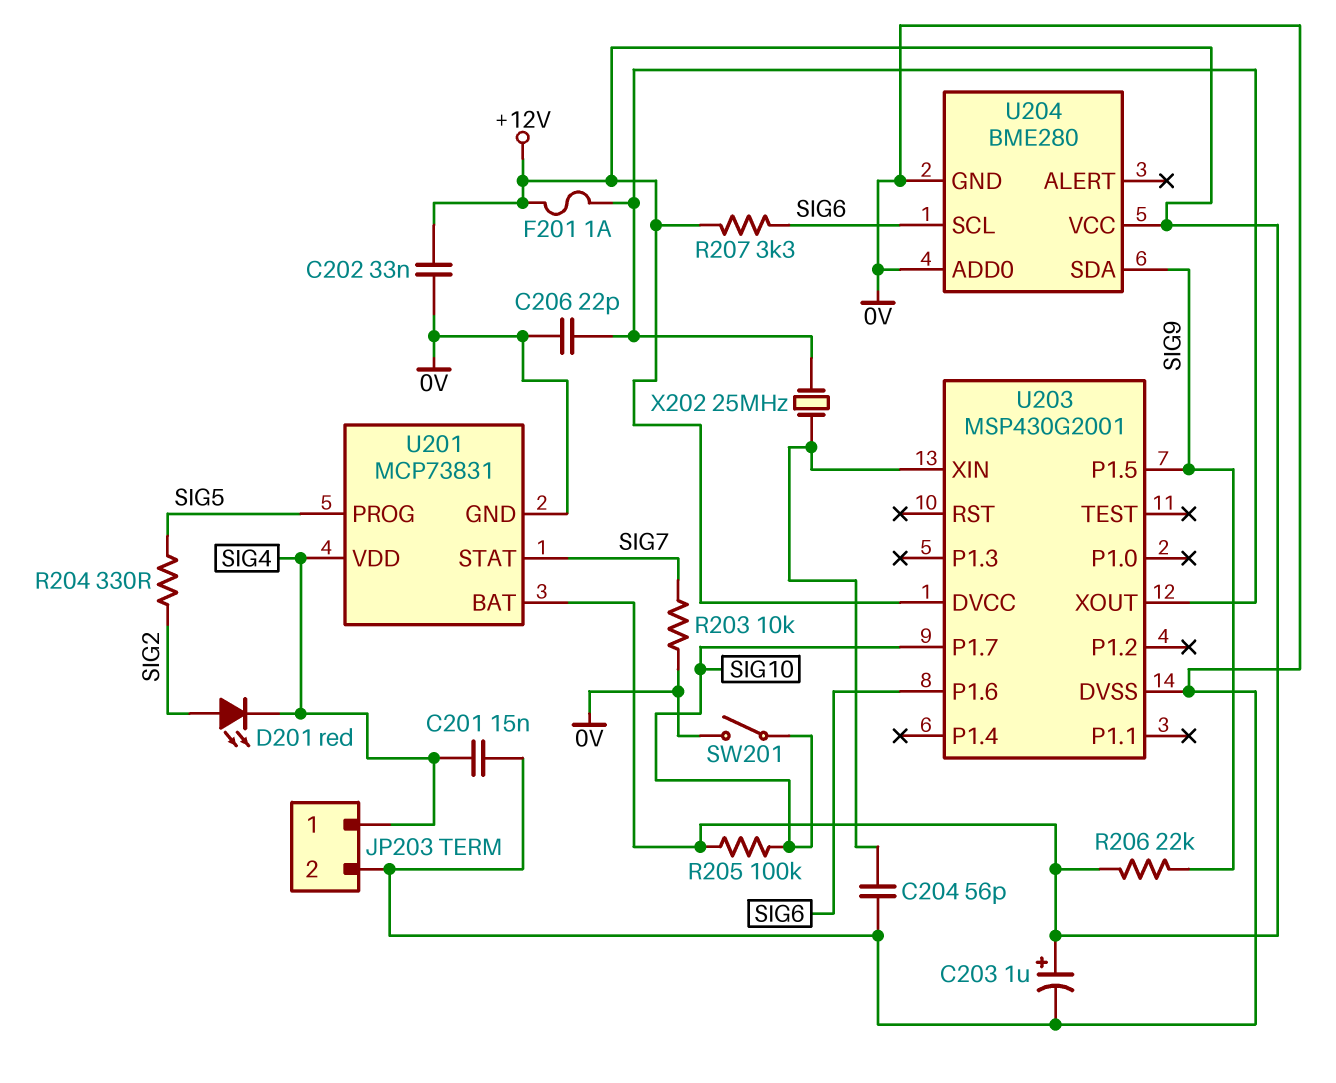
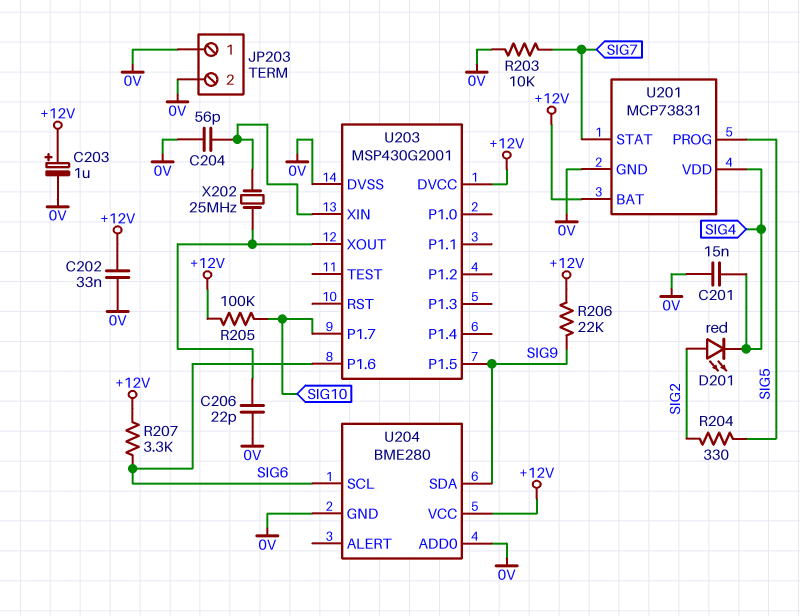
F201: 1A (+12V, U203/XOUT) -> none
JP203 pin 1: SIG4 -> 0V
SW201: switch (0V, SIG10) -> none

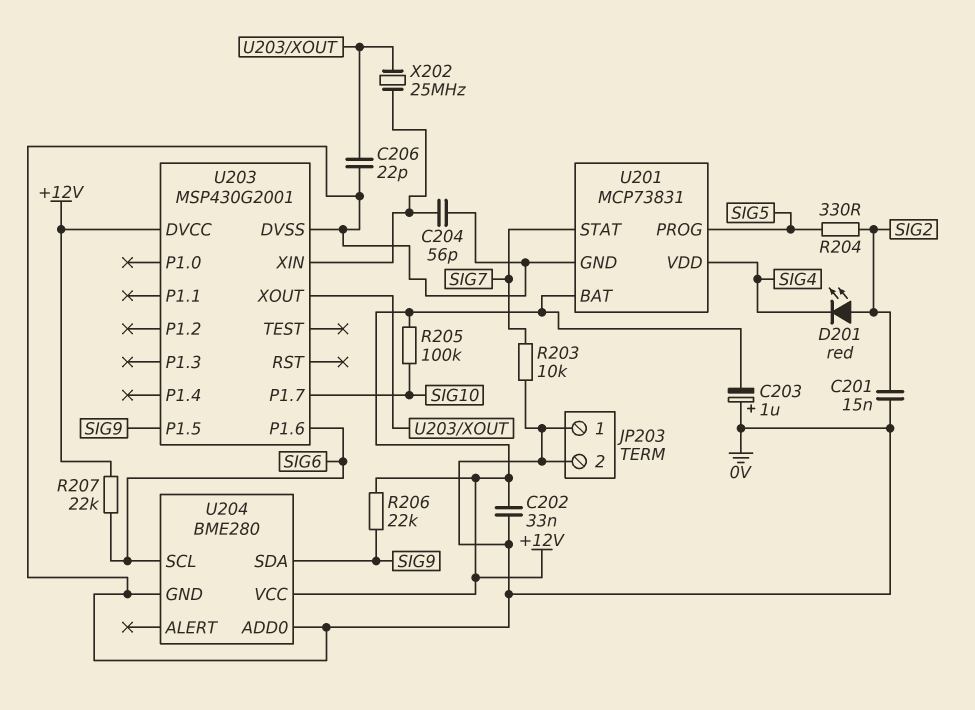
C201: 15nF (0V, SIG4) -> 15nF (0V, SIG2)
C203: 1uF (plus +12V, minus 0V) -> 1uF (plus 0V, minus +12V)
R207: 3.3k (+12V, SIG6) -> 22k (+12V, SIG6)

